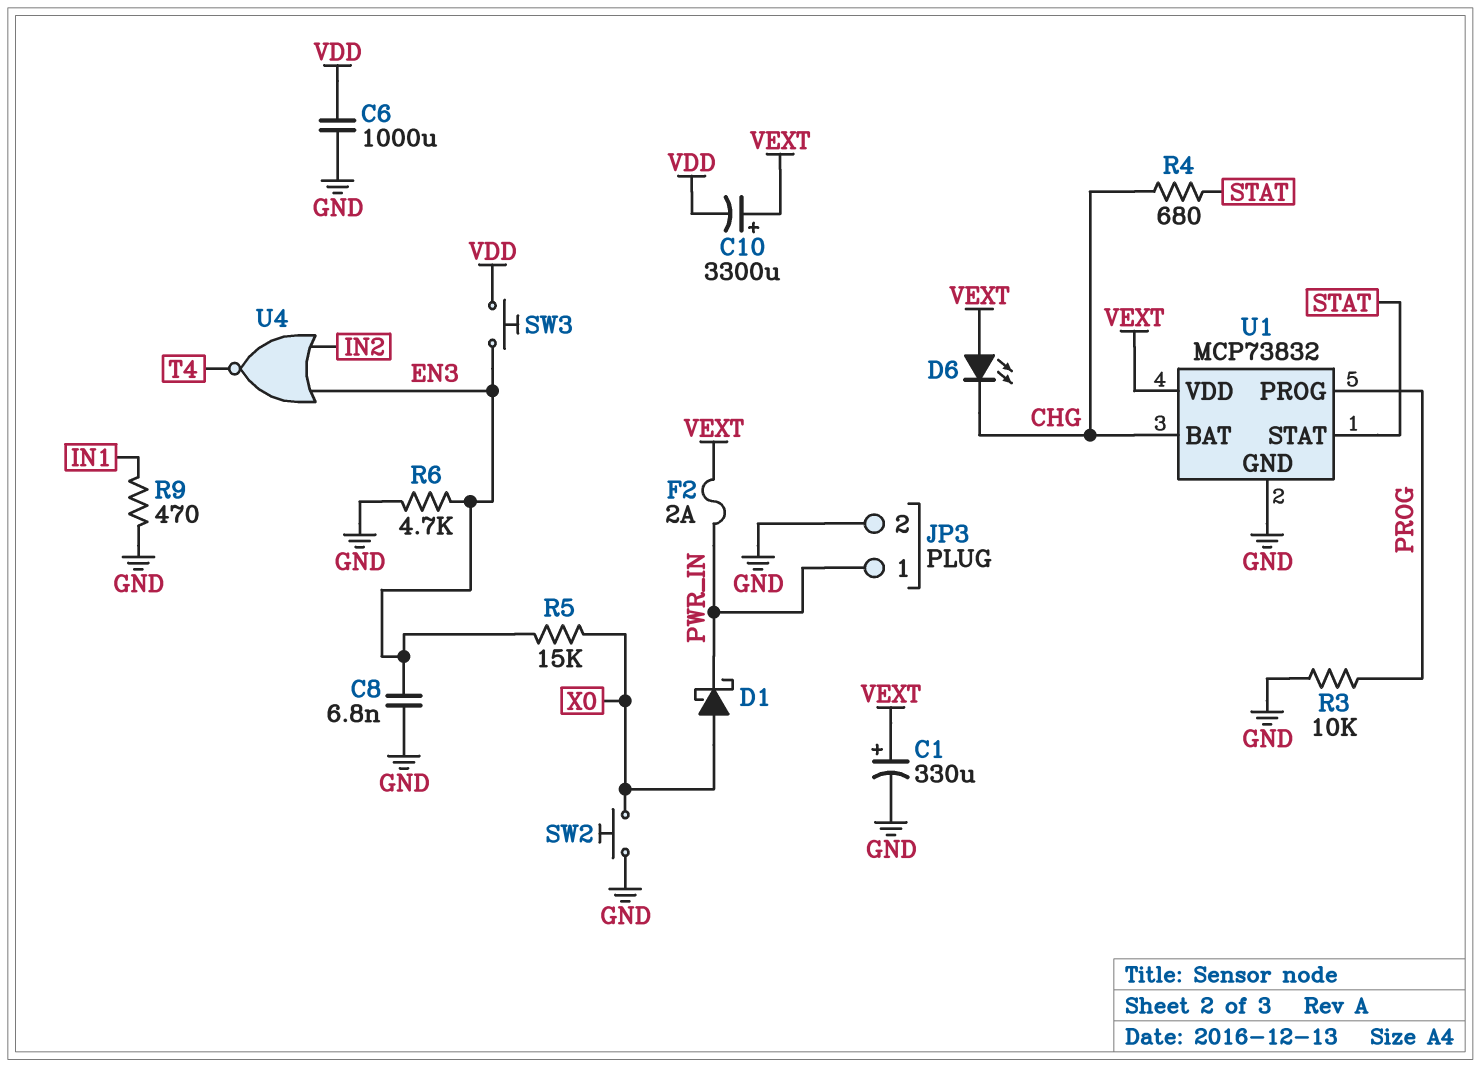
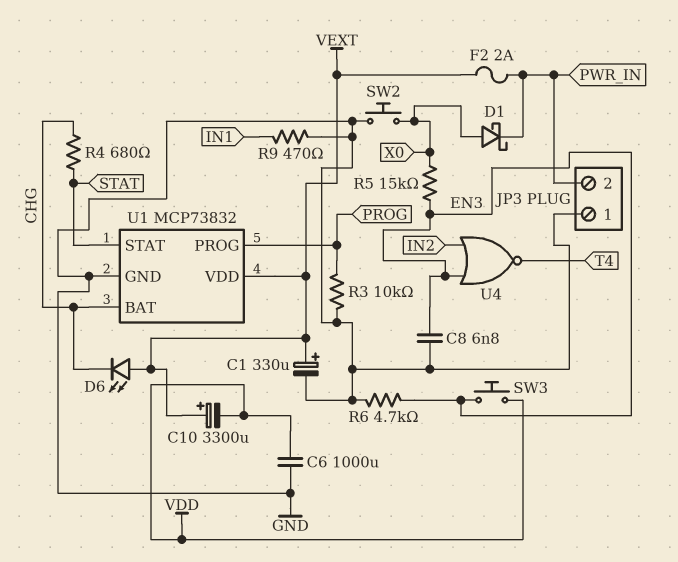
JP3 pin 1: PWR_IN -> GND
JP3 pin 2: GND -> PWR_IN

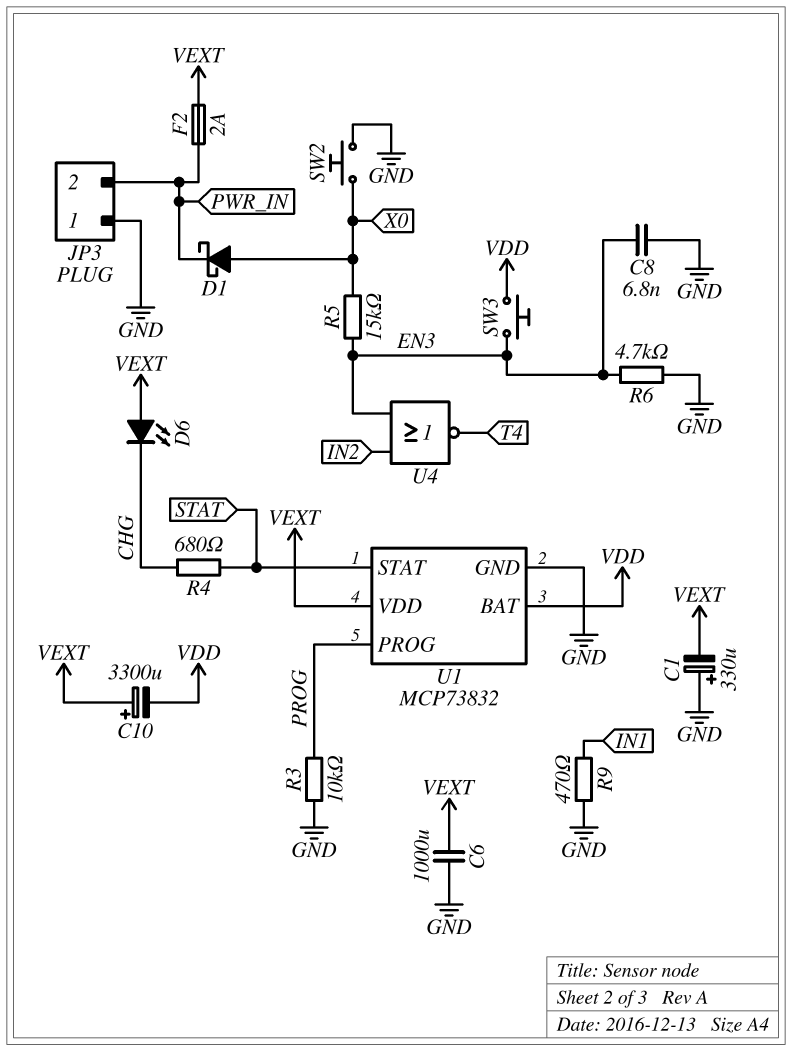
C1: 330uF (plus VEXT, minus GND) -> 330uF (plus GND, minus VEXT)
C6: 1000uF (GND, VDD) -> 1000uF (GND, VEXT)
U1 pin BAT: CHG -> VDD

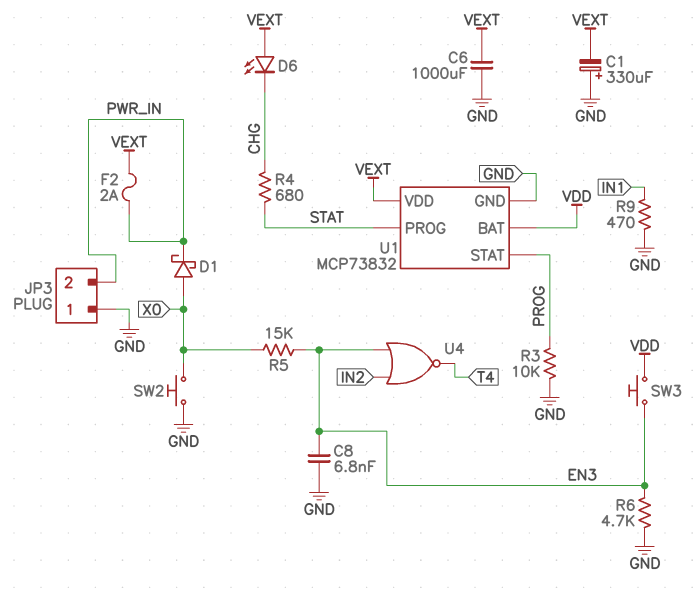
C10: 3300uF (plus VEXT, minus VDD) -> none
U1 pin PROG: PROG -> STAT
U1 pin STAT: STAT -> PROG

